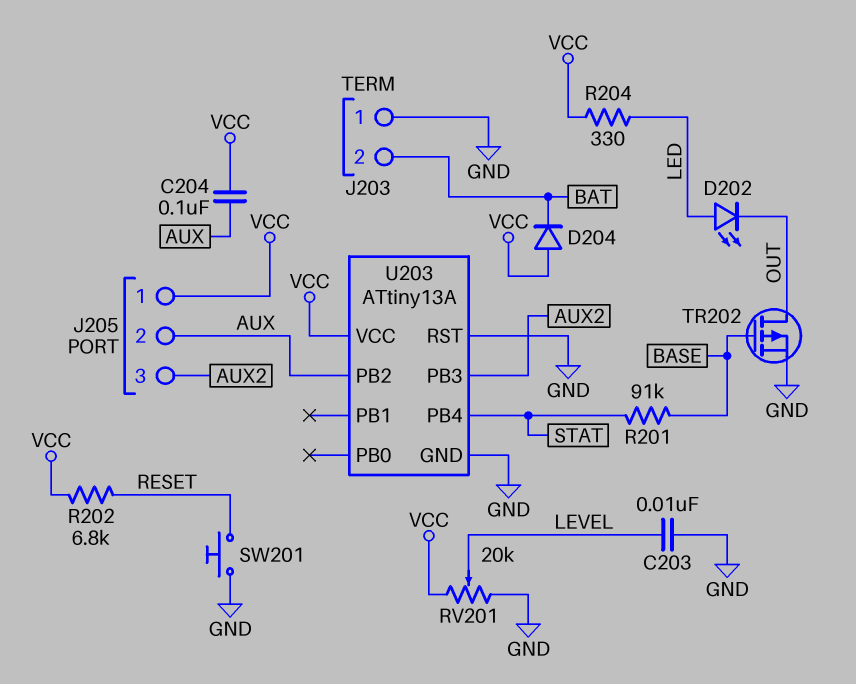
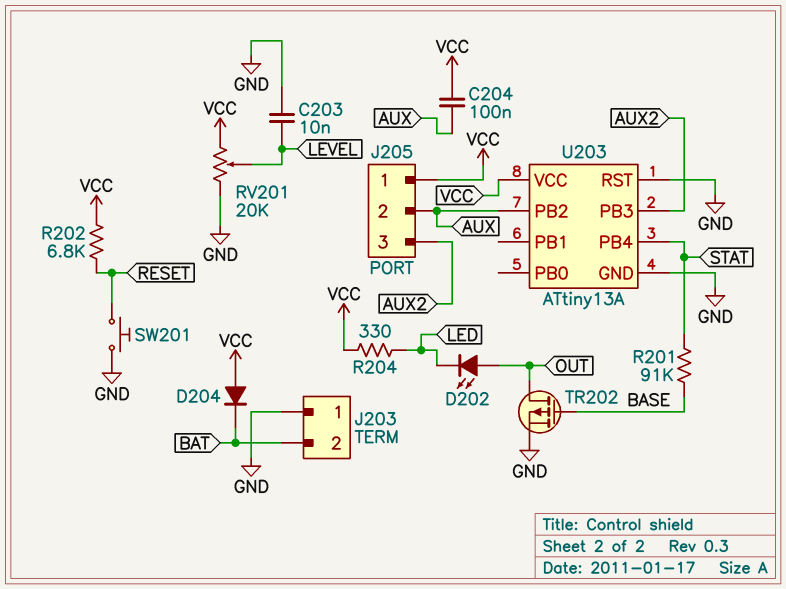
D202: LED (A LED, K OUT) -> LED (A OUT, K LED)

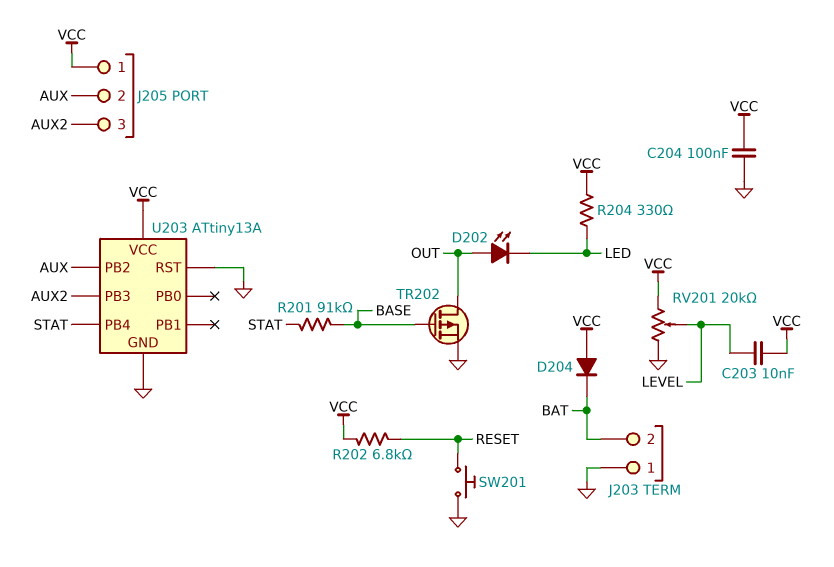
C203: 10nF (GND, LEVEL) -> 10nF (LEVEL, VCC)
C204: 100nF (AUX, VCC) -> 100nF (GND, VCC)

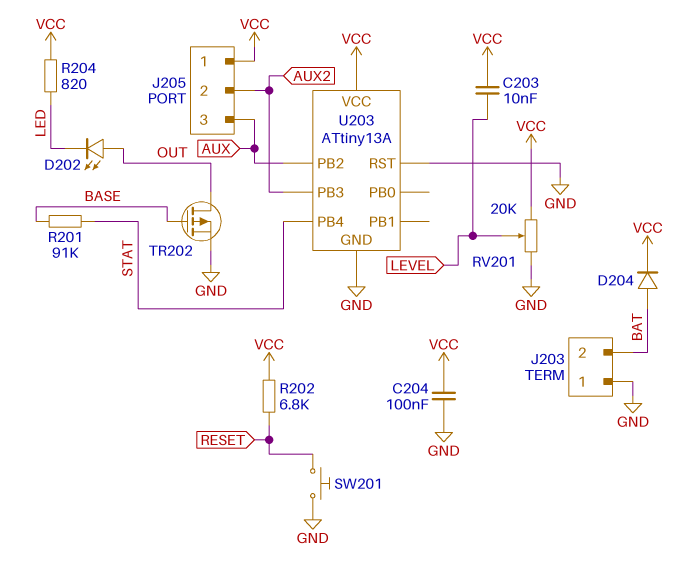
D204: diode (A VCC, K BAT) -> diode (A BAT, K VCC)
J205 pin 2: AUX -> AUX2
J205 pin 3: AUX2 -> AUX
R204: 330 (LED, VCC) -> 820 (LED, VCC)

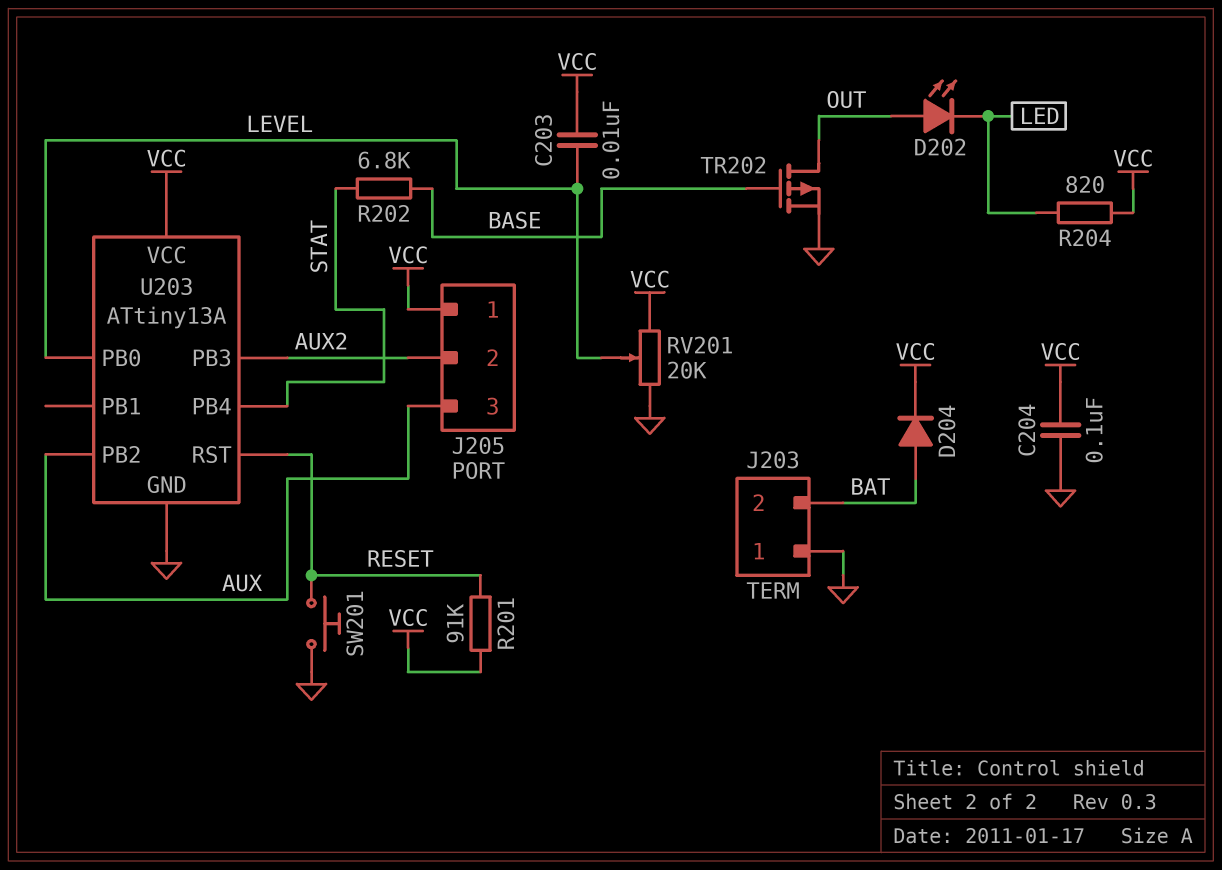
R201: 91k (BASE, STAT) -> 91k (RESET, VCC)
R202: 6.8k (RESET, VCC) -> 6.8k (BASE, STAT)
U203 pin PB0: none -> LEVEL
U203 pin RST: GND -> RESET

